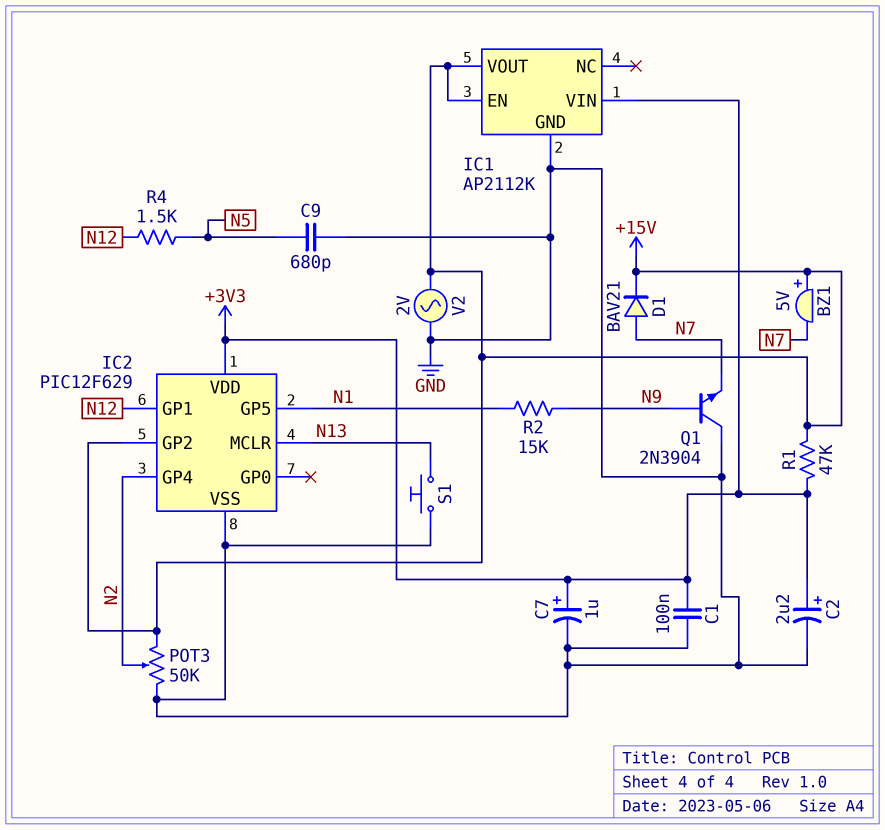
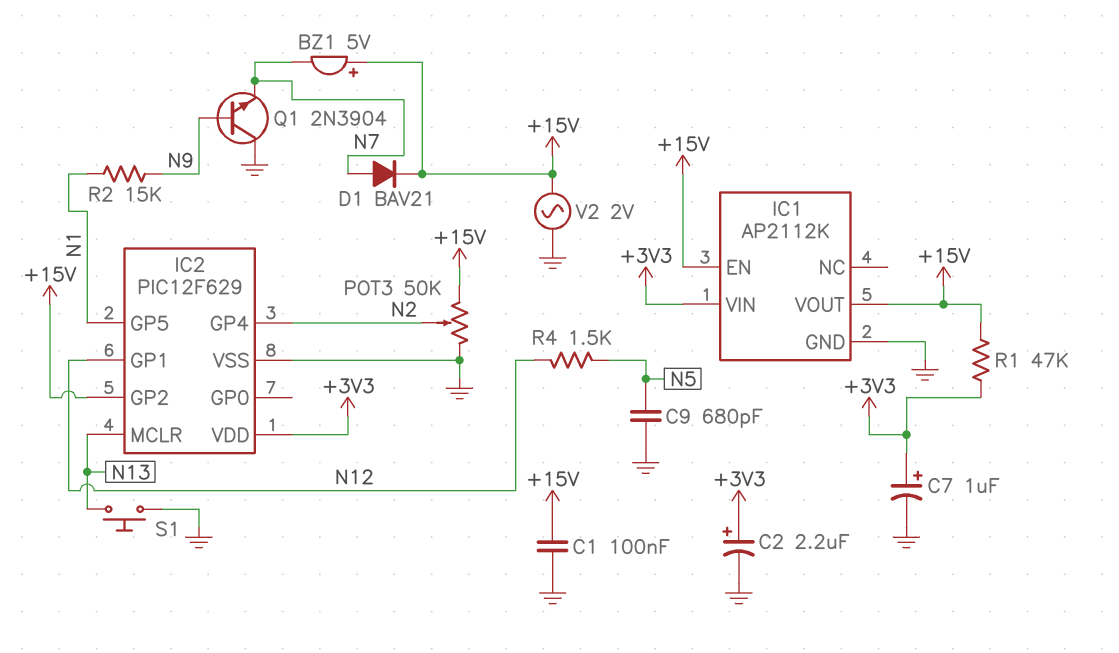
C1: 100nF (+3V3, GND) -> 100nF (+15V, GND)

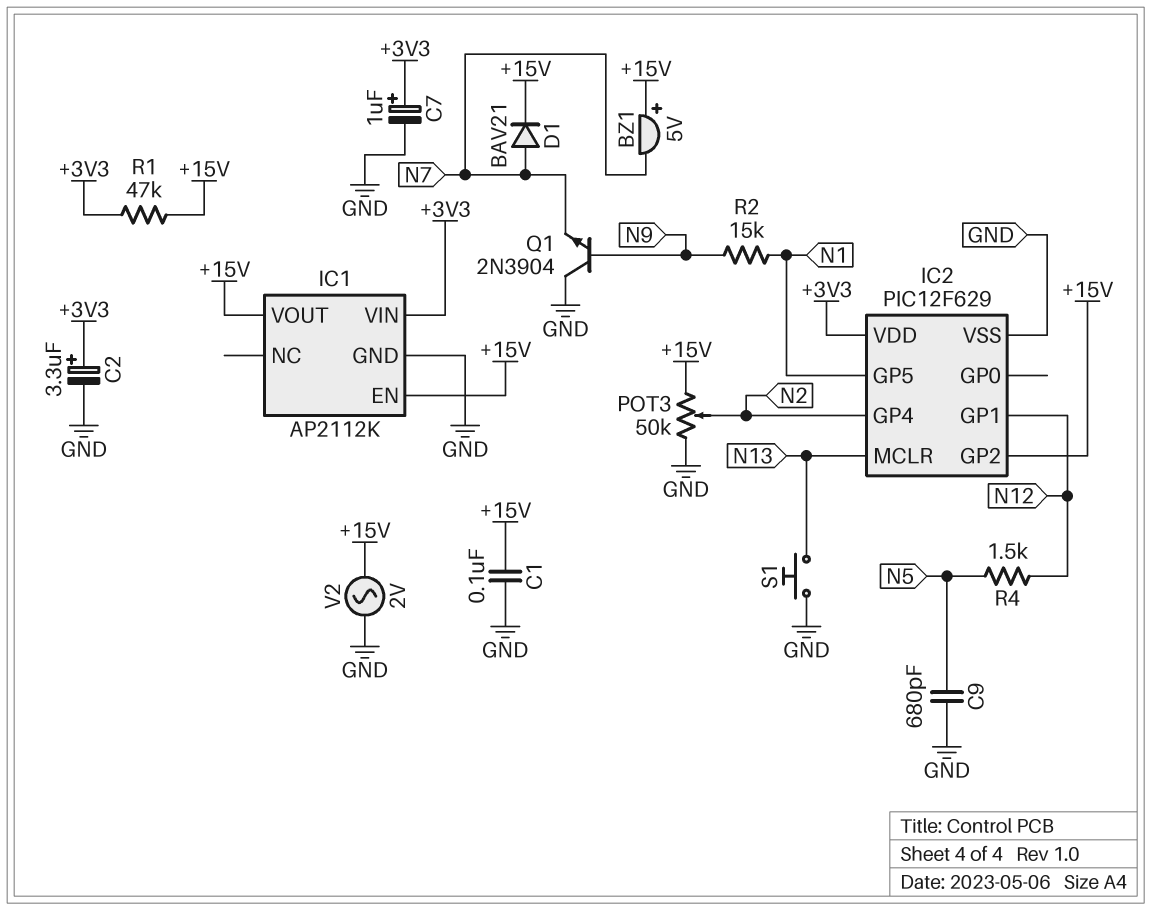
C2: 2.2uF (plus +3V3, minus GND) -> 3.3uF (plus +3V3, minus GND)

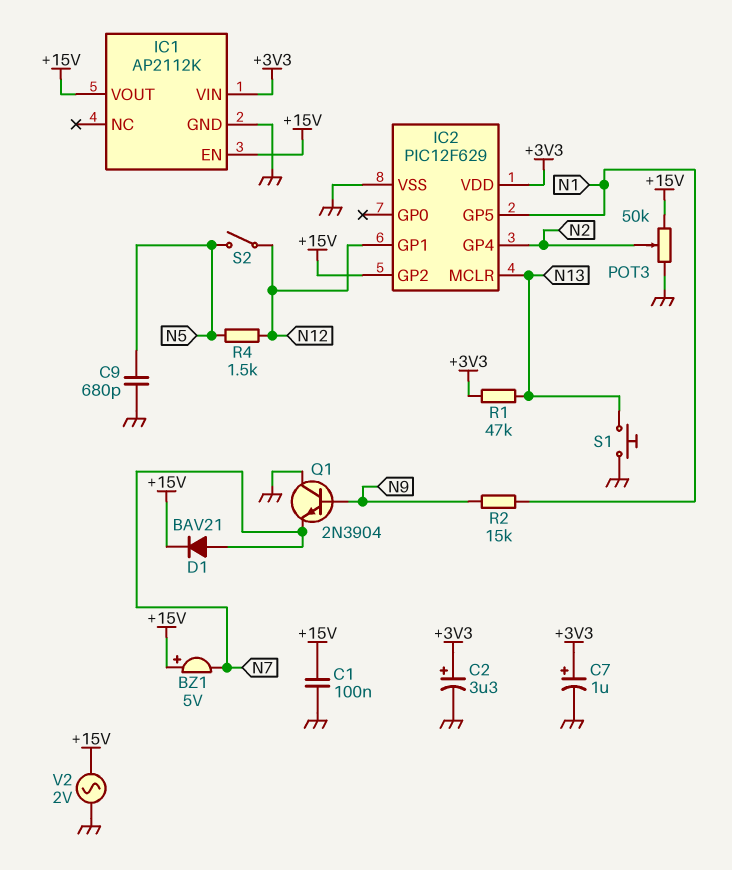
R1: 47k (+3V3, +15V) -> 47k (+3V3, N13)
S2: none -> switch (N5, N12)

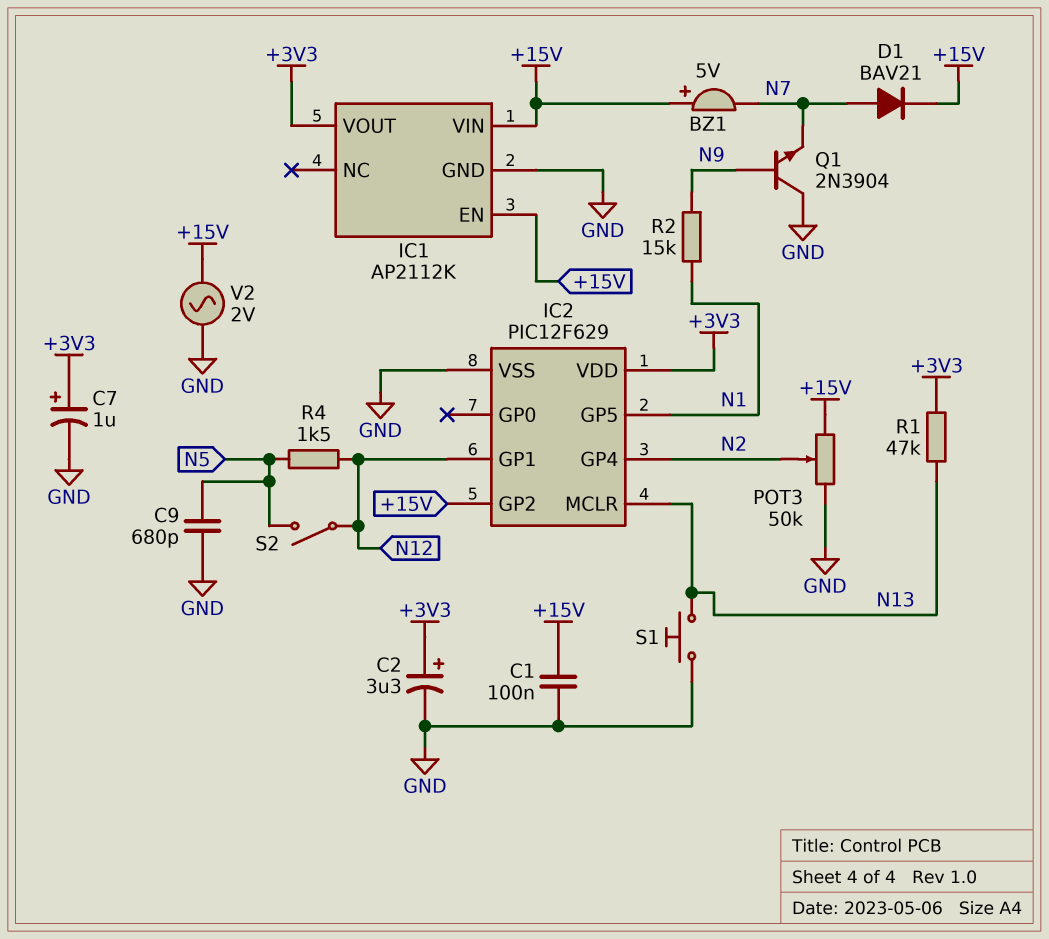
IC1 pin VIN: +3V3 -> +15V
IC1 pin VOUT: +15V -> +3V3

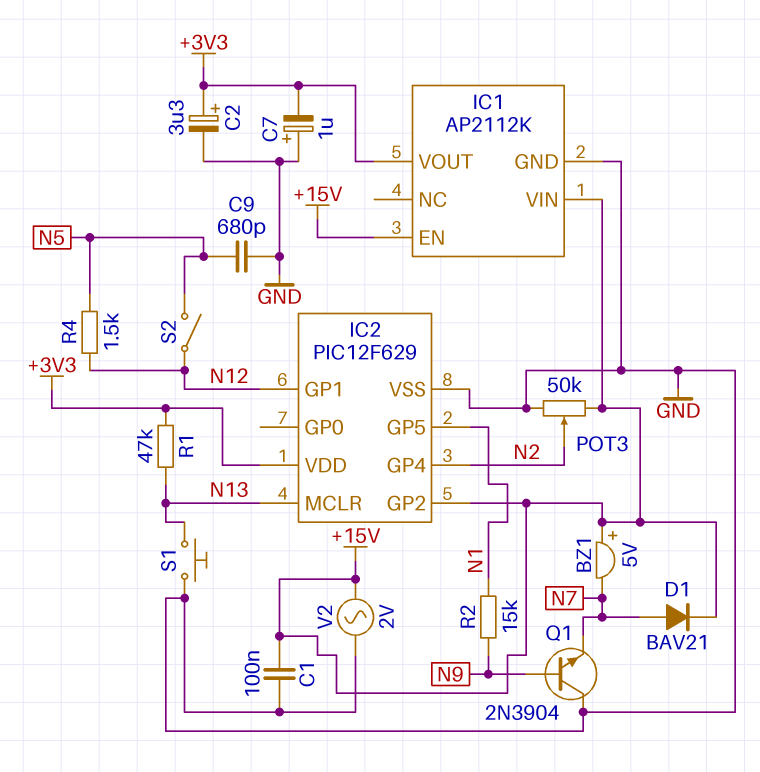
C7: 1uF (plus +3V3, minus GND) -> 1uF (plus GND, minus +3V3)

